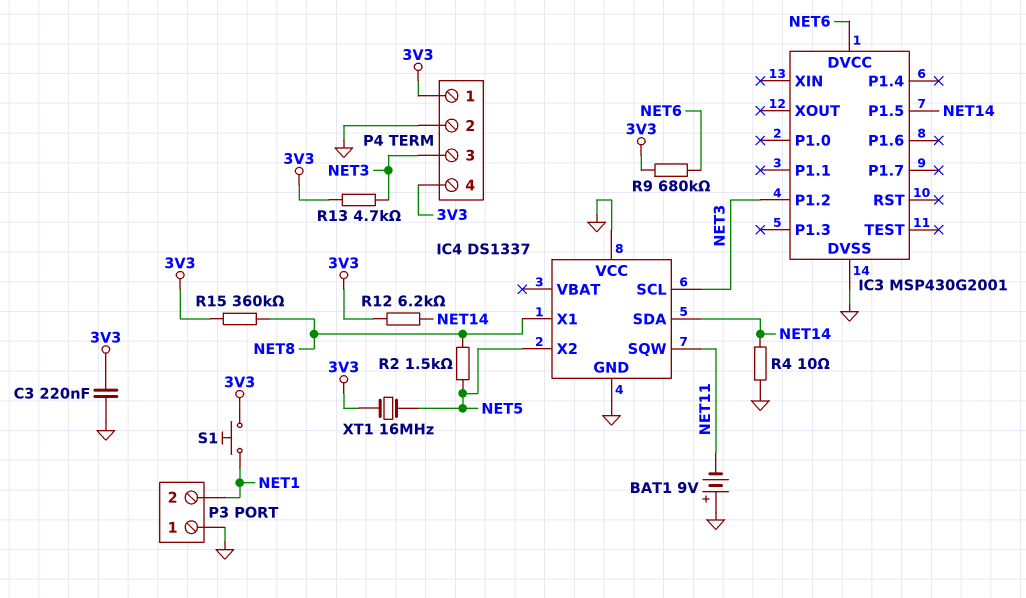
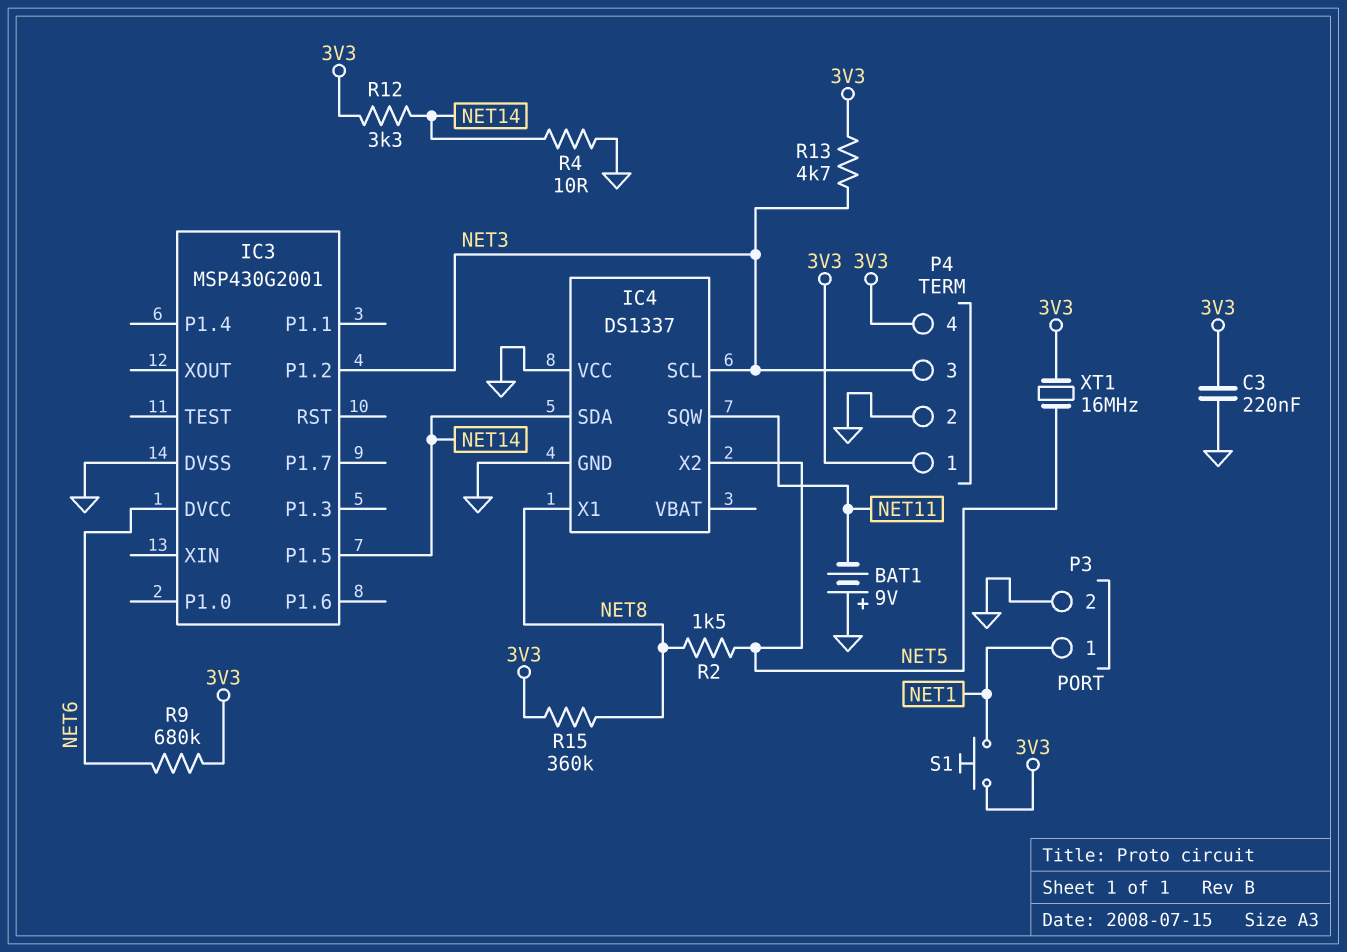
P3 pin 1: GND -> NET1
P3 pin 2: NET1 -> GND
R12: 6.2k (3V3, NET14) -> 3.3k (3V3, NET14)

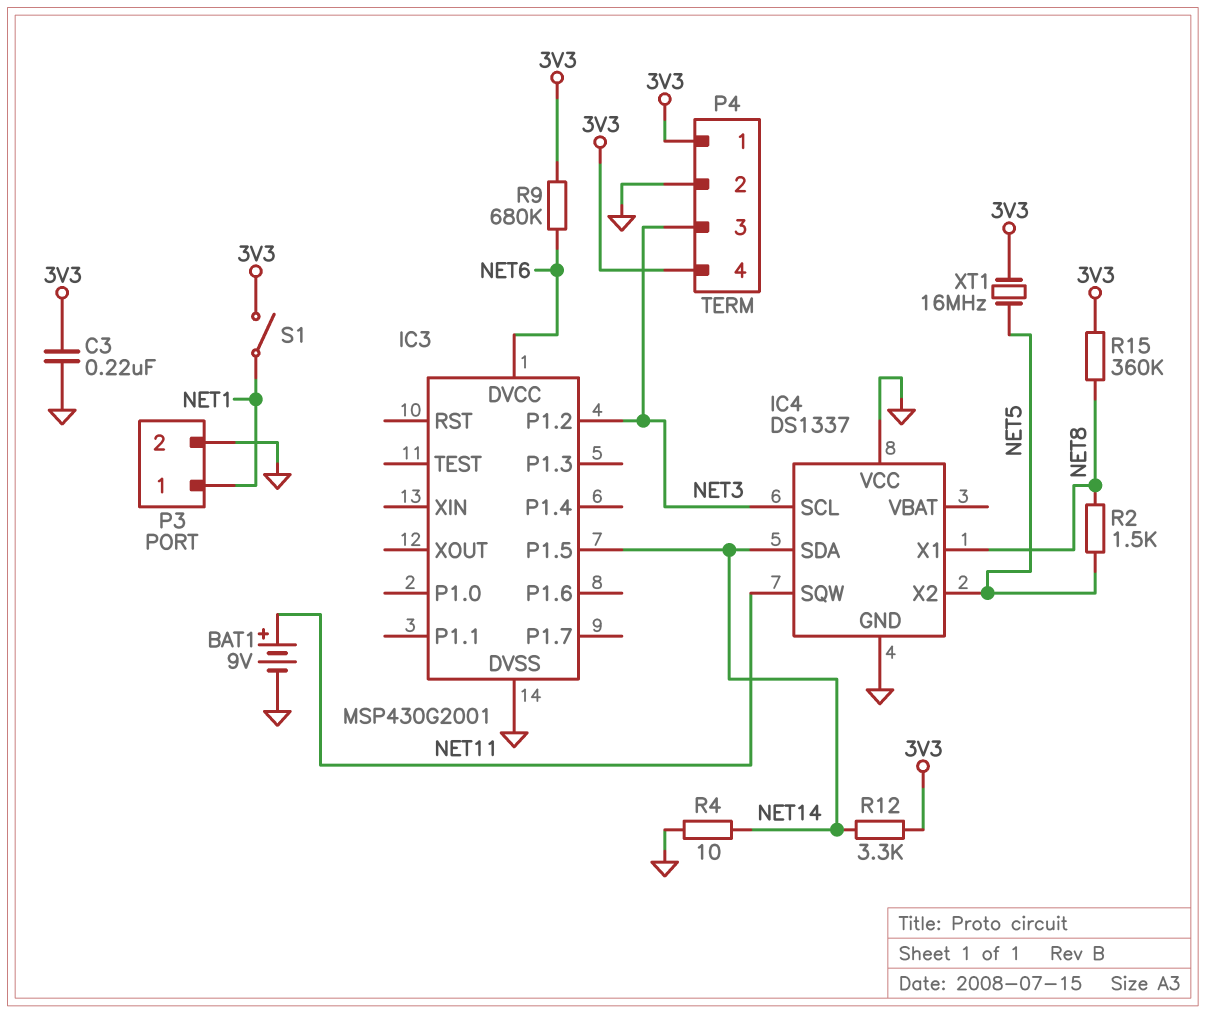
BAT1: 9V (plus GND, minus NET11) -> 9V (plus NET11, minus GND)
R13: 4.7k (3V3, NET3) -> none
S1: button (3V3, NET1) -> switch (3V3, NET1)

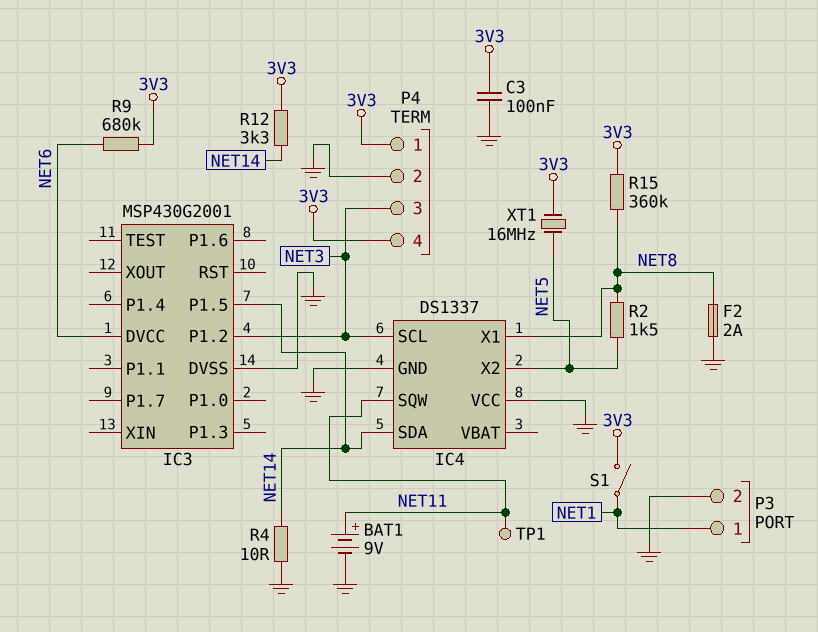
C3: 220nF (3V3, GND) -> 100nF (3V3, GND)
F2: none -> 2A (GND, NET8)
TP1: none -> test point (NET11)

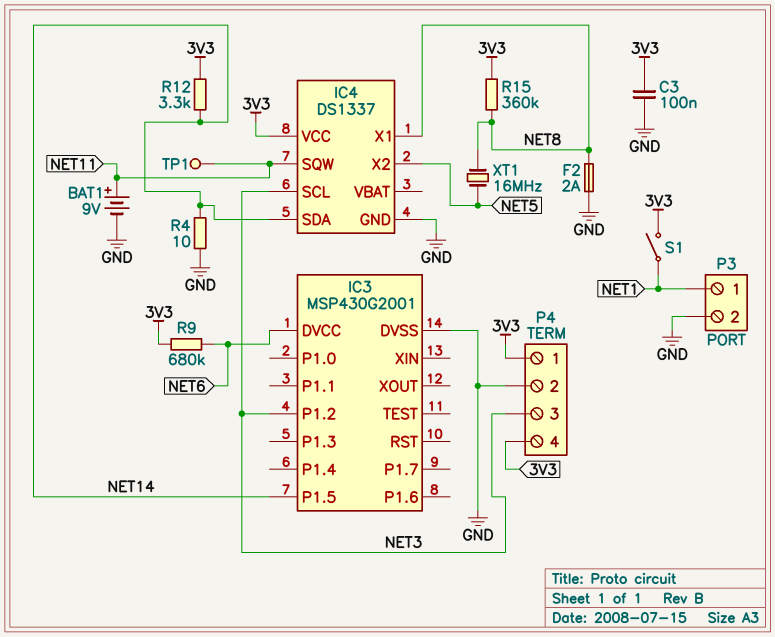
IC4 pin VCC: GND -> 3V3
R2: 1.5k (NET5, NET8) -> none
XT1: 16MHz (3V3, NET5) -> 16MHz (NET5, NET8)

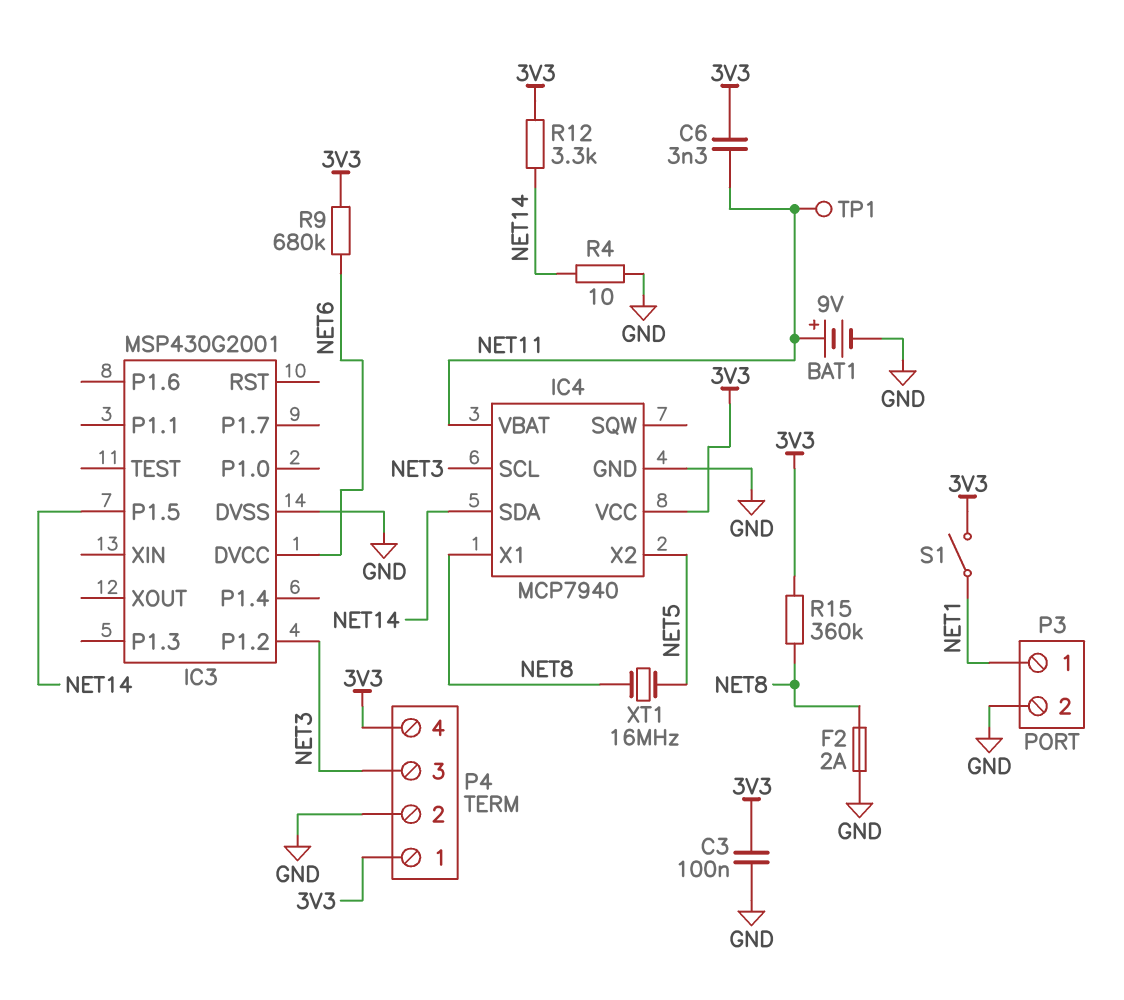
C6: none -> 3.3nF (3V3, NET11)
IC4: DS1337 -> MCP7940
IC4 pin SQW: NET11 -> none
IC4 pin VBAT: none -> NET11

